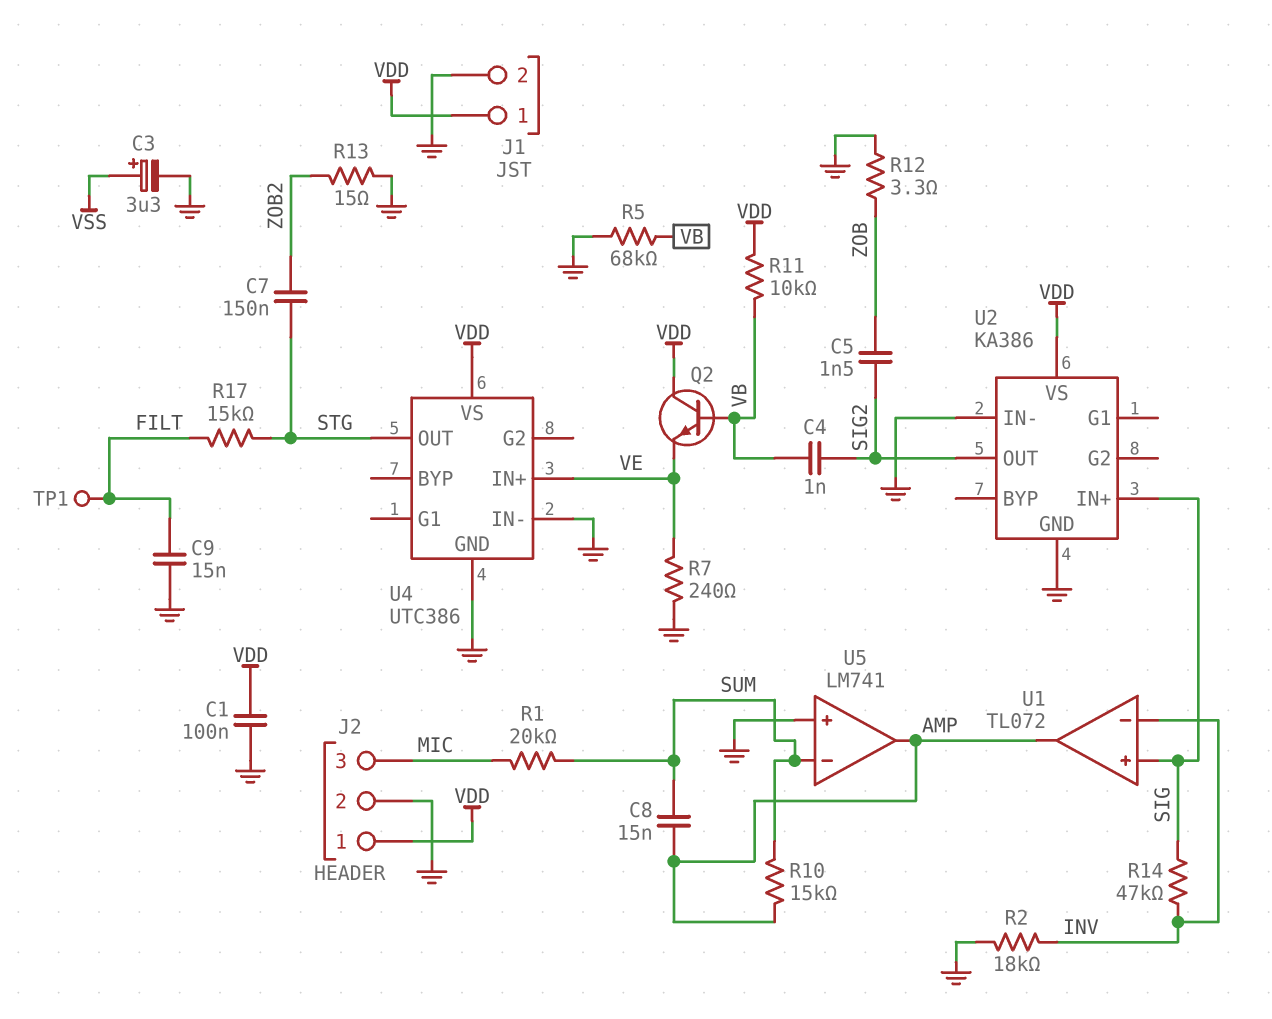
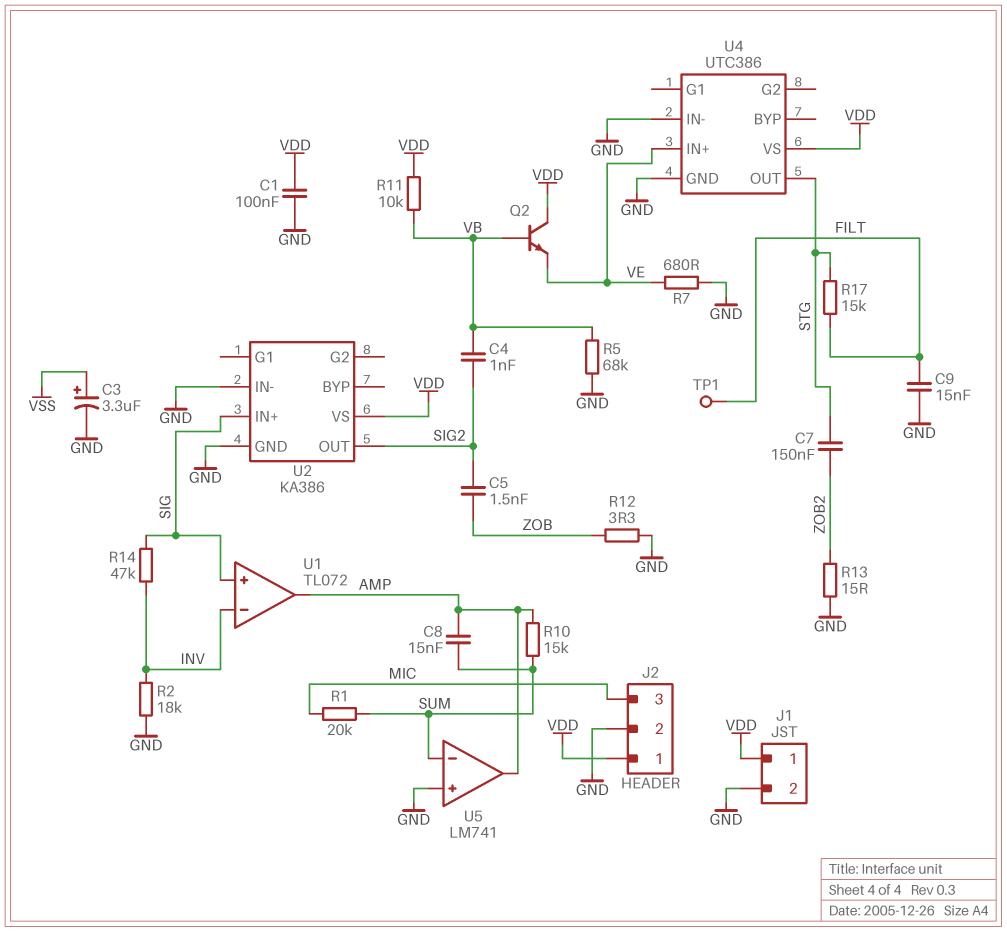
R7: 240 (GND, VE) -> 680 (GND, VE)

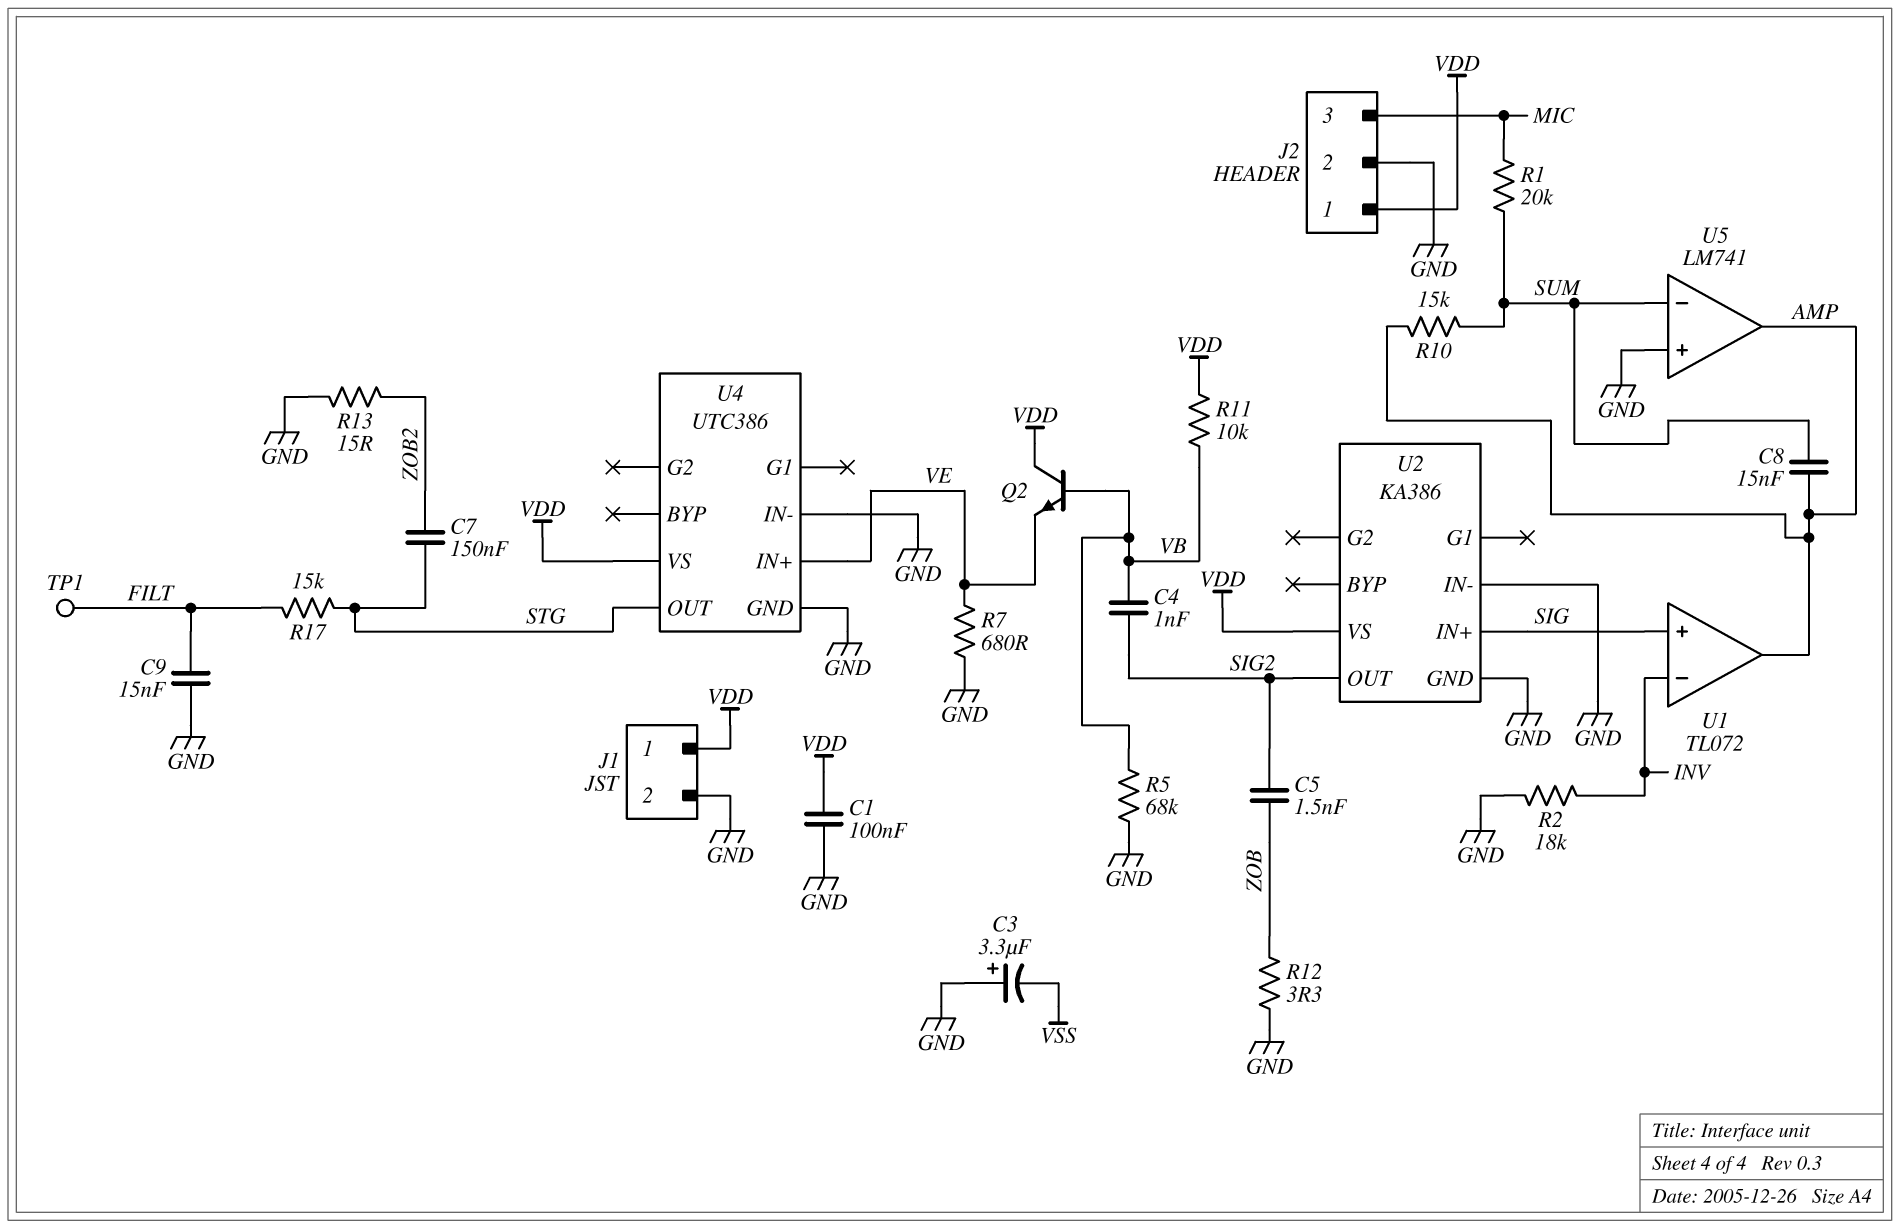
C3: 3.3uF (plus VSS, minus GND) -> 3.3uF (plus GND, minus VSS)
R14: 47k (INV, SIG) -> none

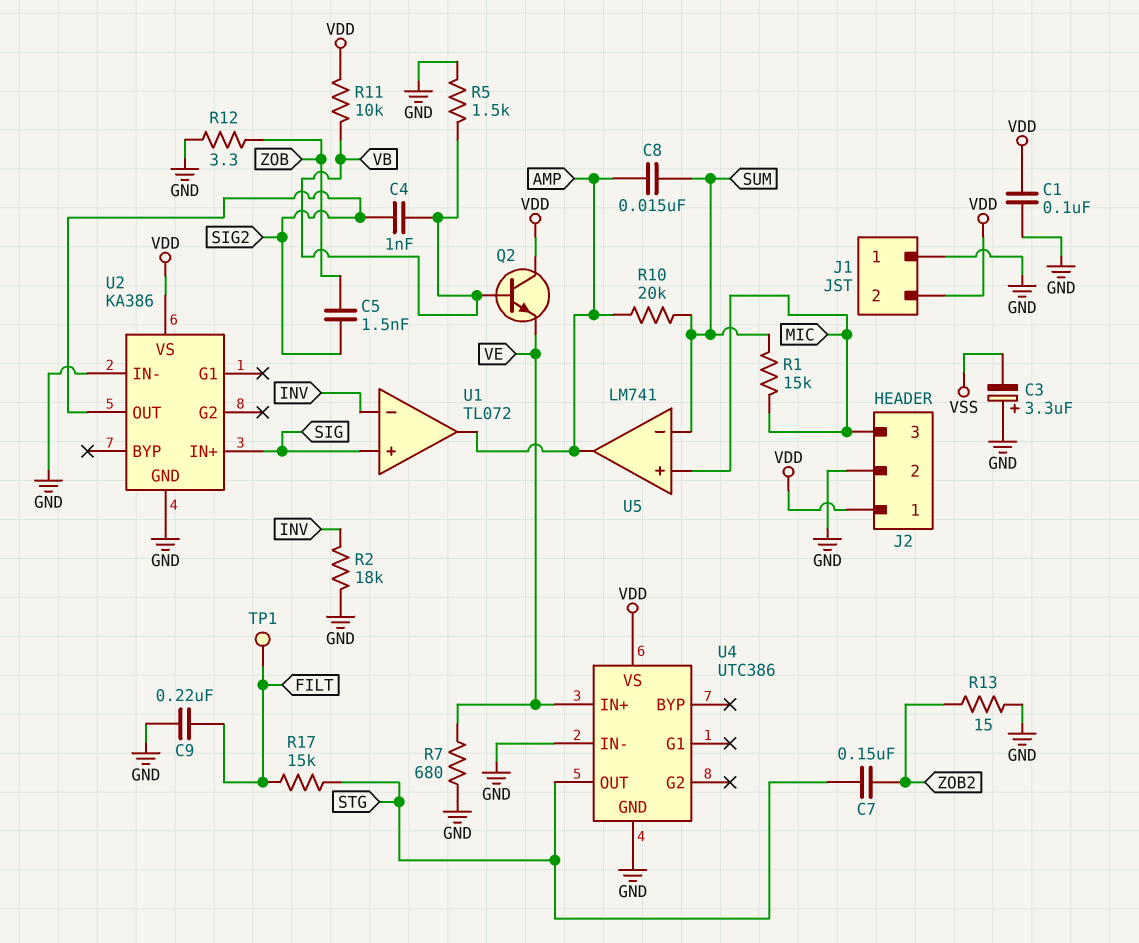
C9: 15nF (FILT, GND) -> 220nF (FILT, GND)
J1 pin 1: VDD -> GND
J1 pin 2: GND -> VDD
R1: 20k (MIC, SUM) -> 15k (MIC, SUM)
R5: 68k (GND, VB) -> 1.5k (GND, VB)
R10: 15k (AMP, SUM) -> 20k (AMP, SUM)
U5 pin in+: GND -> MIC

